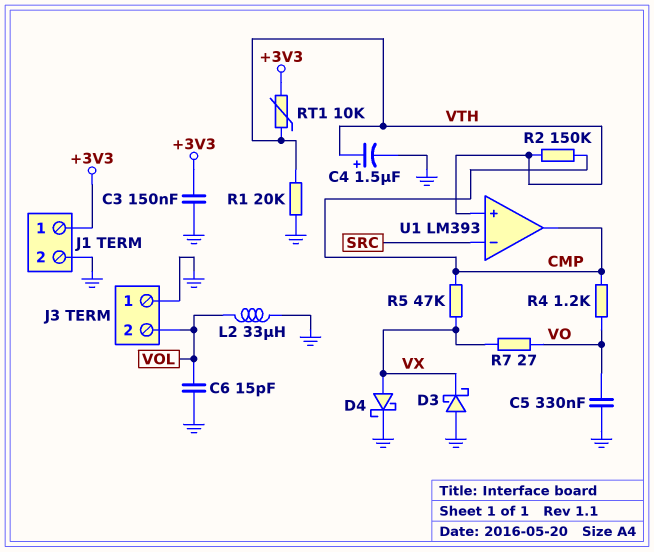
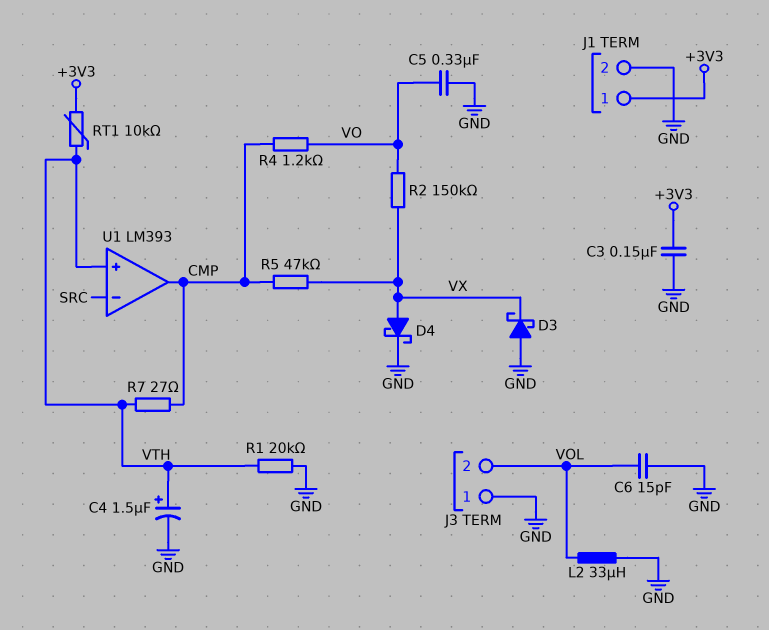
R2: 150k (CMP, VTH) -> 150k (VO, VX)
R7: 27 (VO, VX) -> 27 (CMP, VTH)

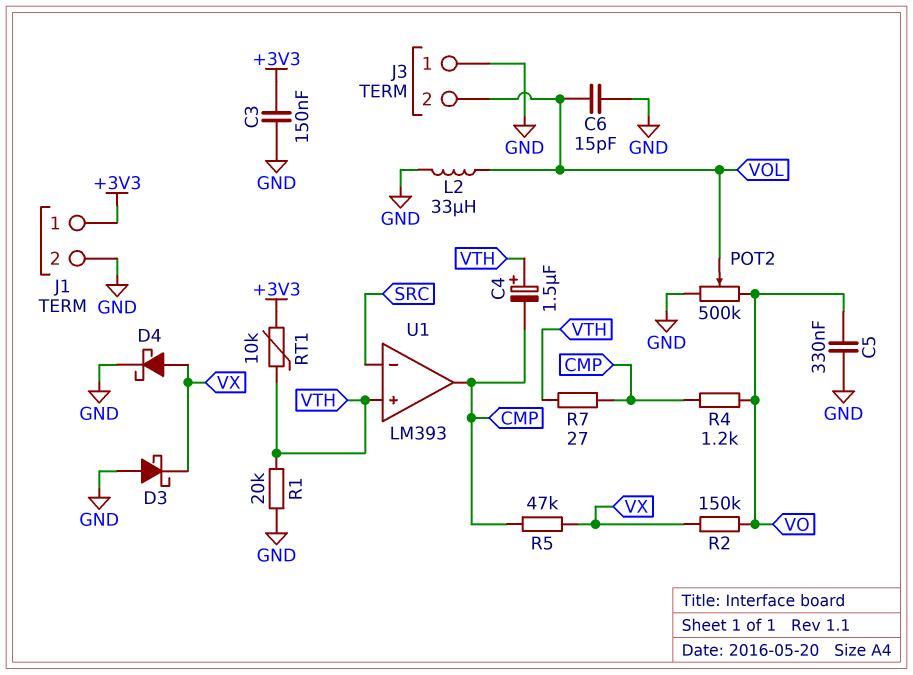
C4: 1.5uF (plus VTH, minus GND) -> 1.5uF (plus VTH, minus CMP)
POT2: none -> 500k (GND, VO, wiper VOL)

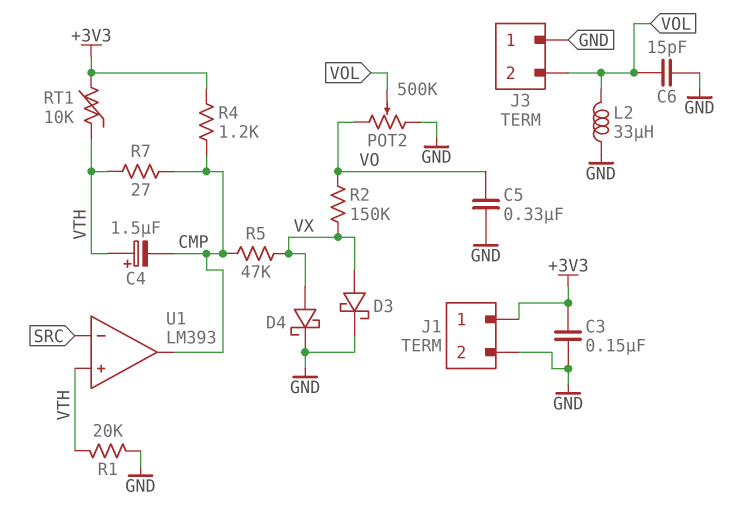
D3: schottky (A GND, K VX) -> schottky (A VX, K GND)
R4: 1.2k (CMP, VO) -> 1.2k (+3V3, CMP)

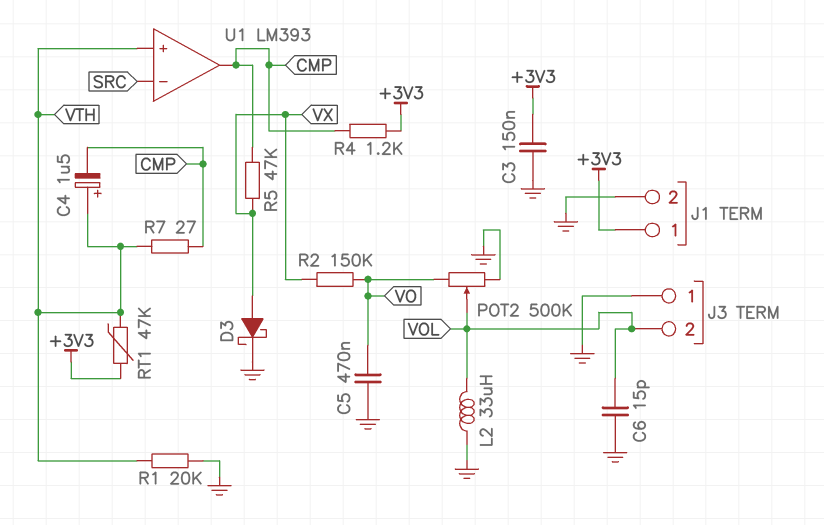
C5: 330nF (GND, VO) -> 470nF (GND, VO)
D4: schottky (A VX, K GND) -> none
RT1: 10k (+3V3, VTH) -> 47k (+3V3, VTH)

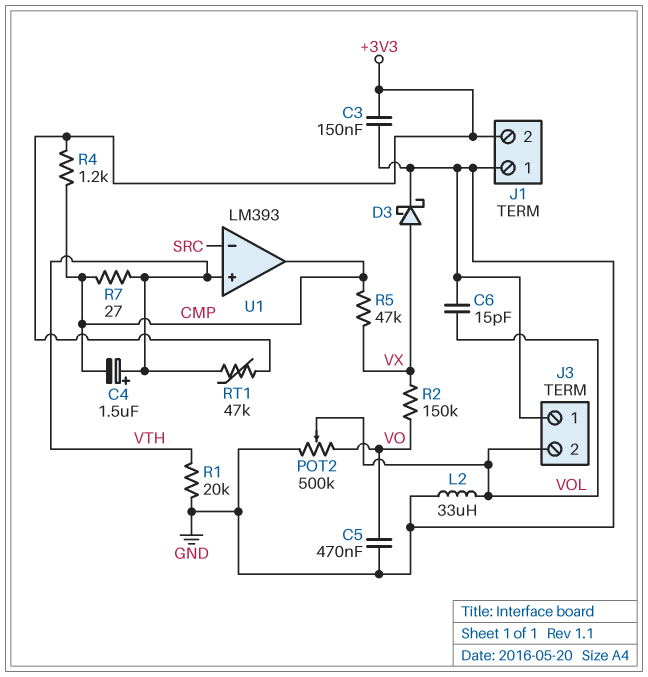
J1 pin 1: +3V3 -> GND
J1 pin 2: GND -> +3V3

